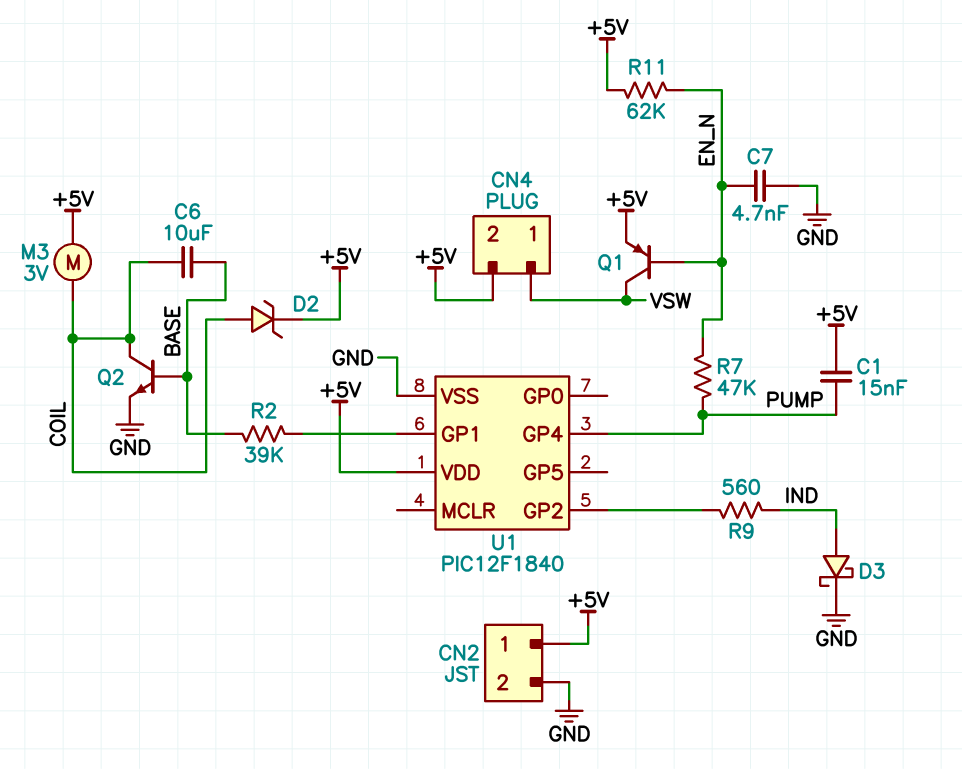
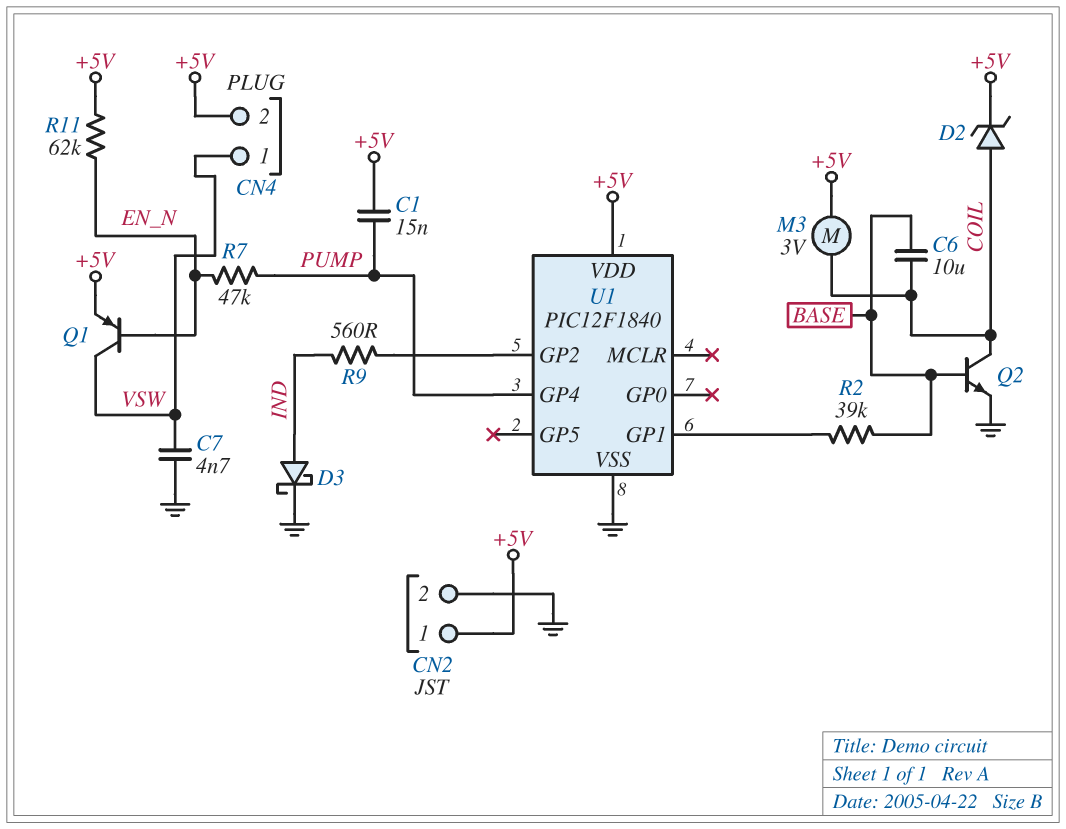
C7: 4.7nF (EN_N, GND) -> 4.7nF (GND, VSW)

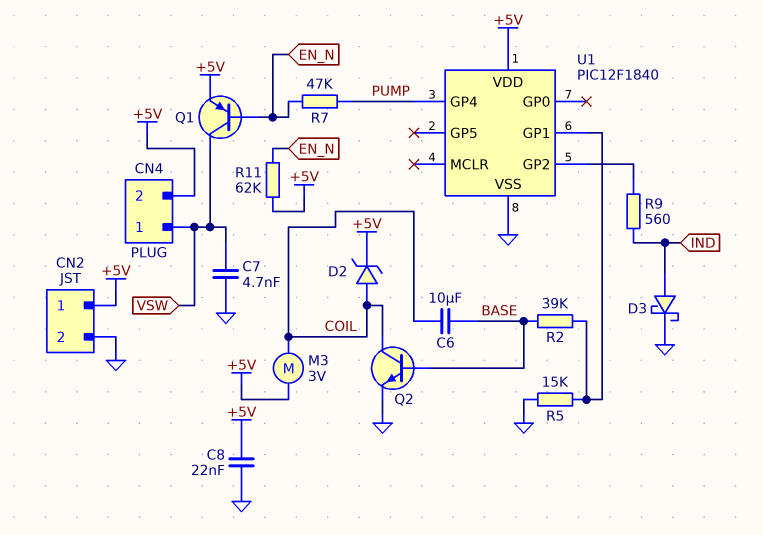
C1: 15nF (+5V, PUMP) -> none
C8: none -> 22nF (+5V, GND)
R5: none -> 15k (GND, U1/GP1)

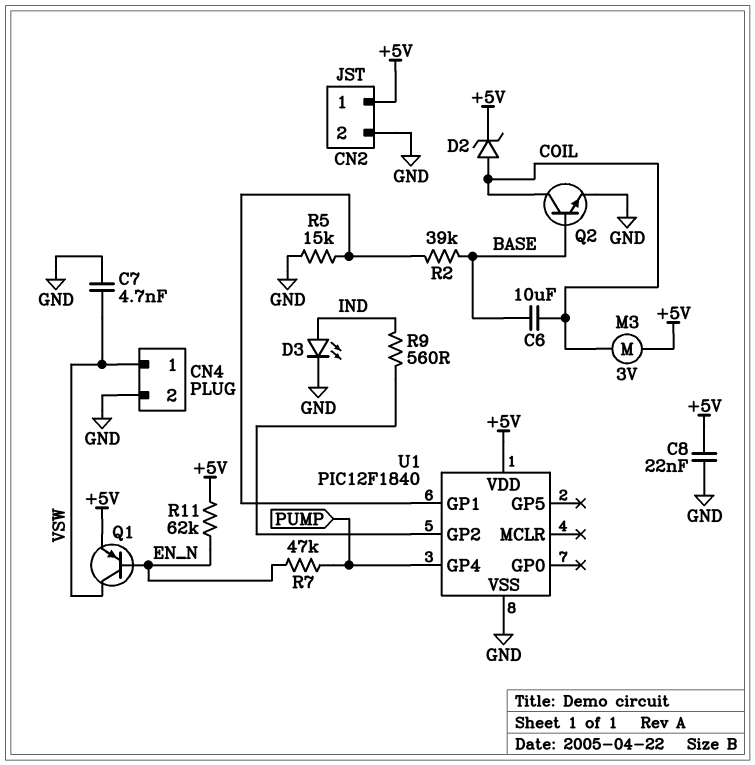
CN4 pin 2: +5V -> GND
D3: schottky (A IND, K GND) -> LED (A IND, K GND)

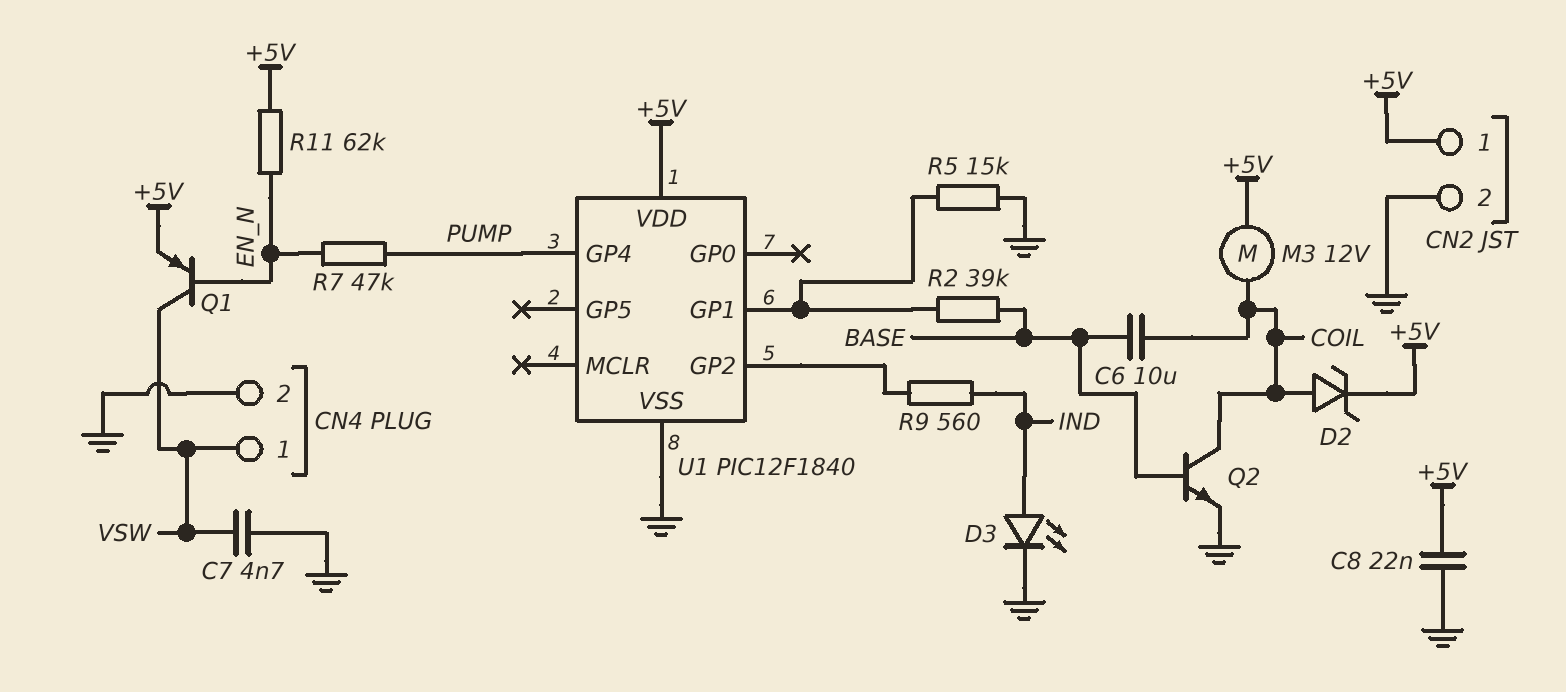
M3: motor 3V (+5V, COIL) -> motor 12V (+5V, COIL)

